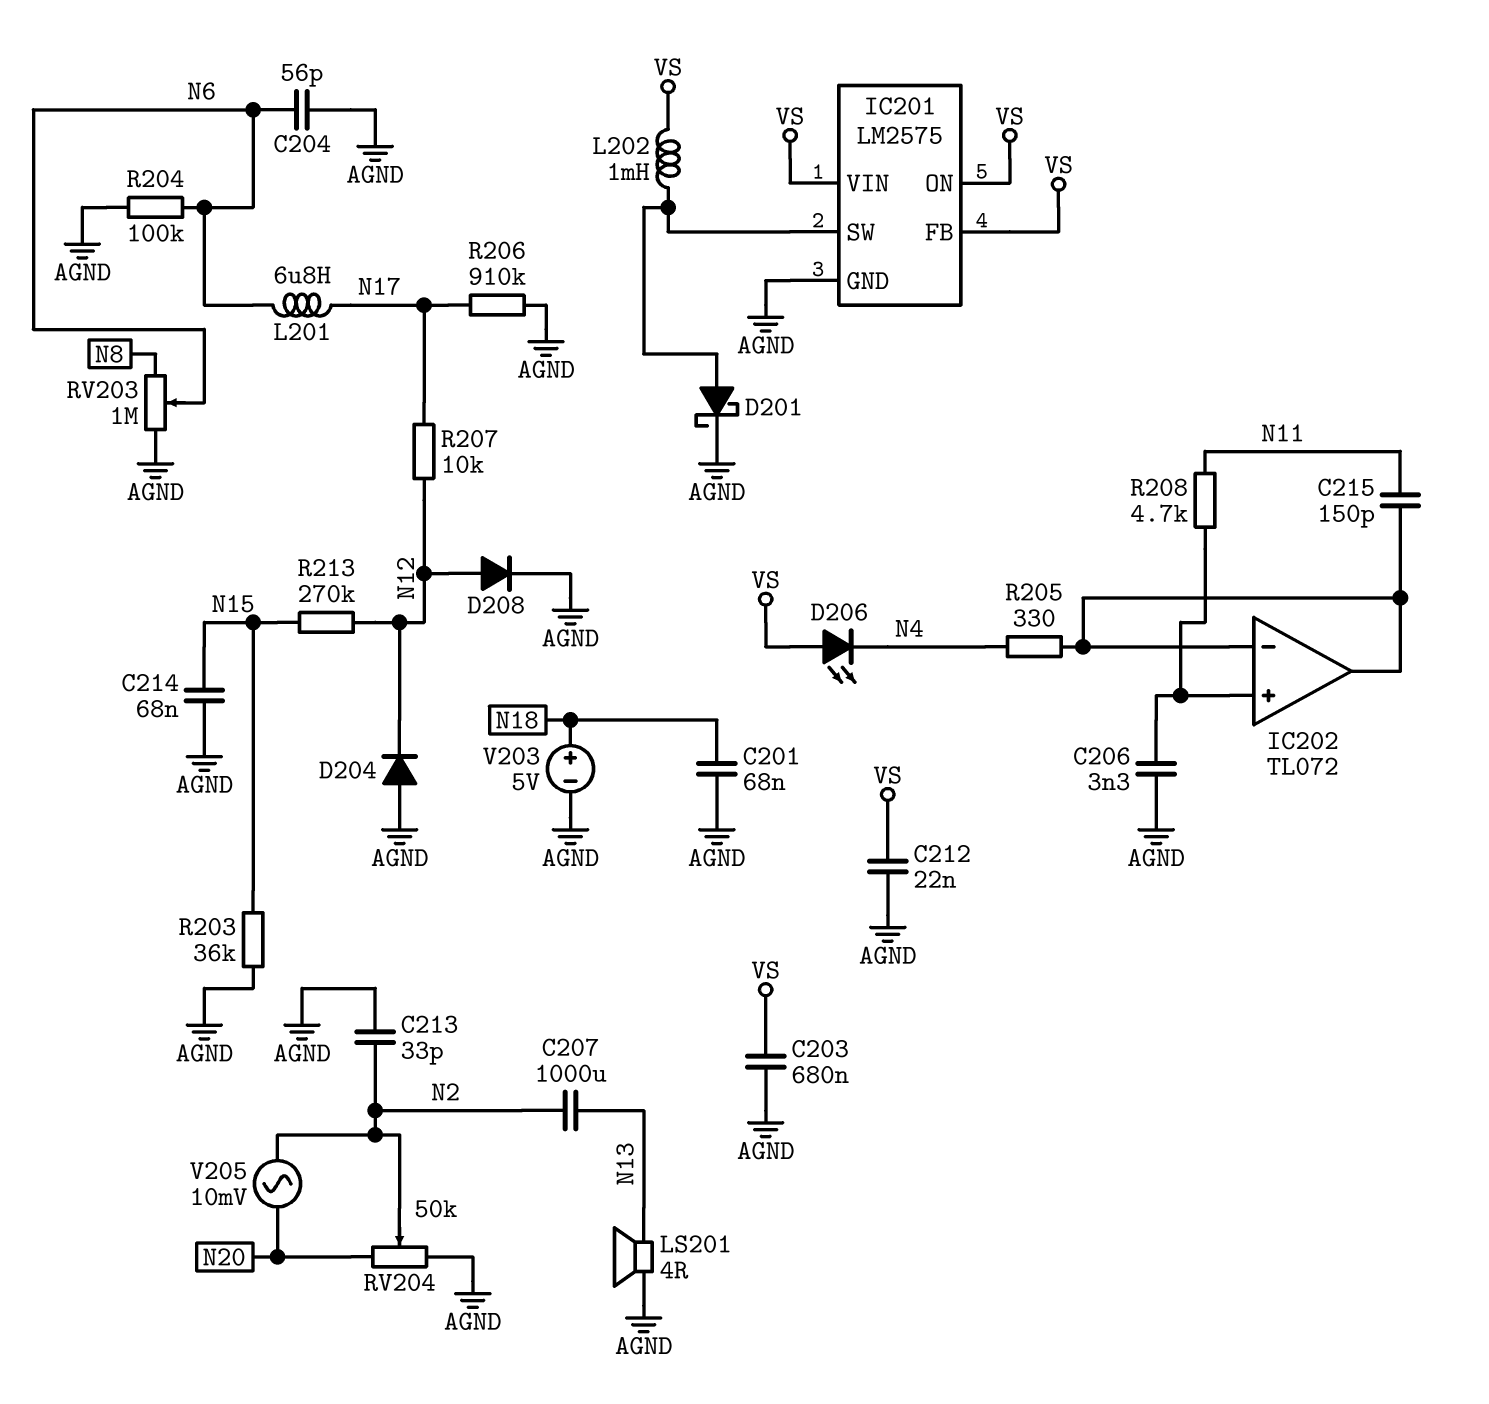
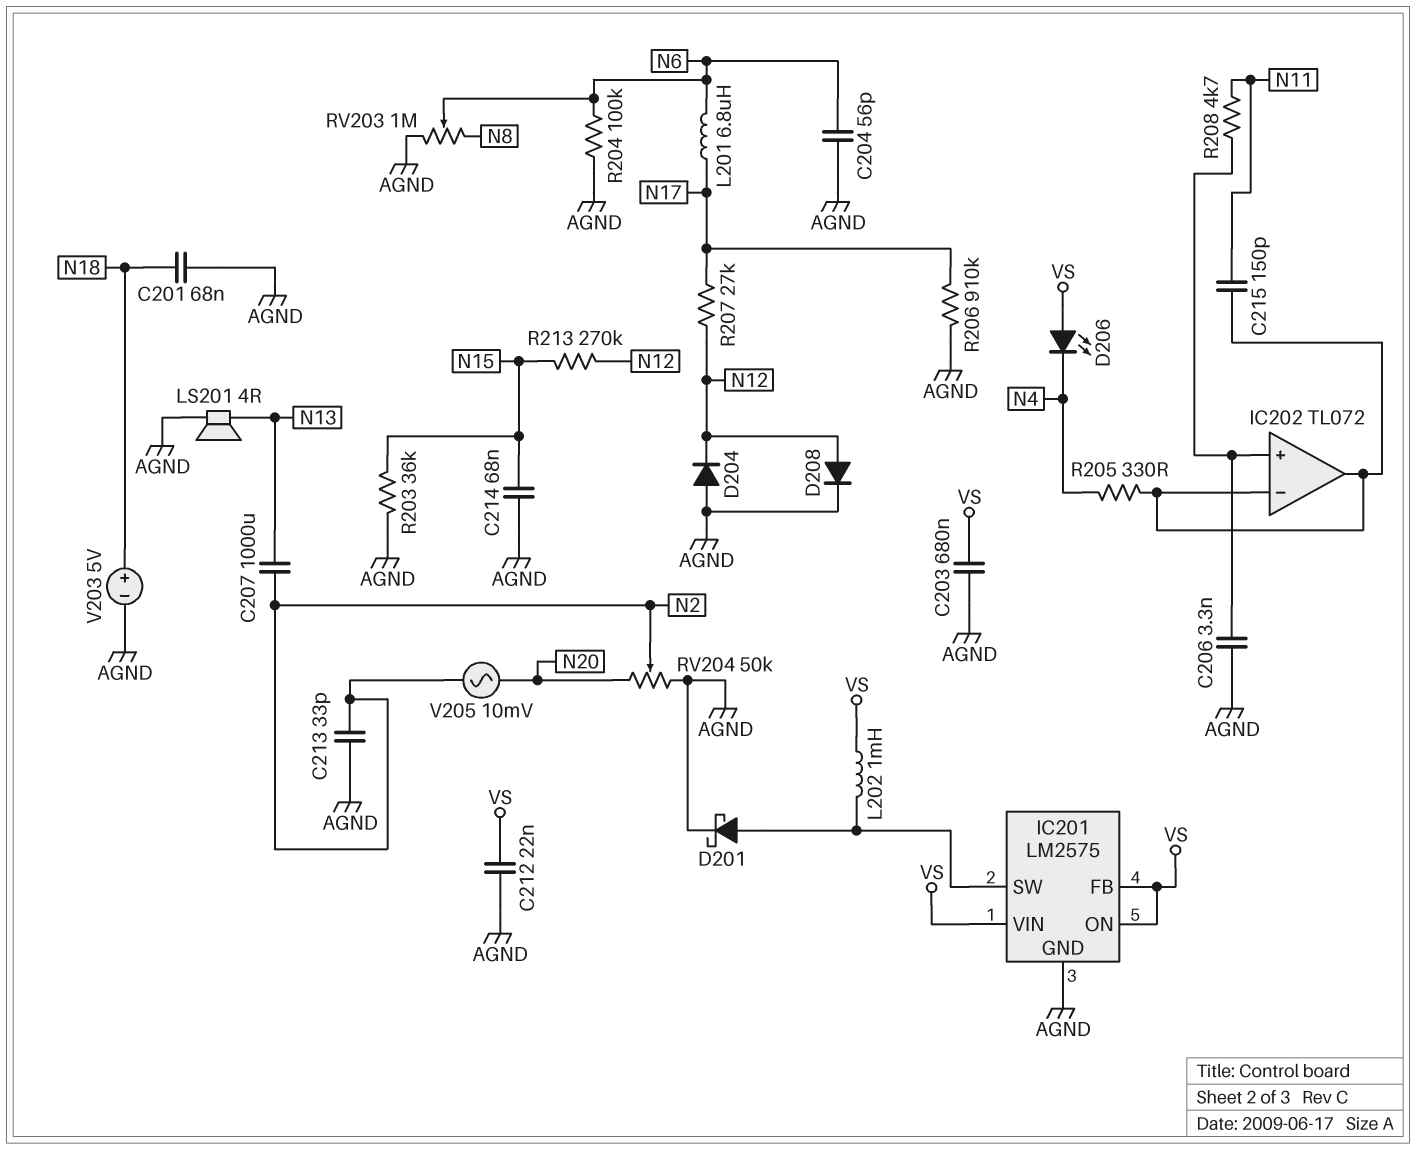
R207: 10k (N12, N17) -> 27k (N12, N17)

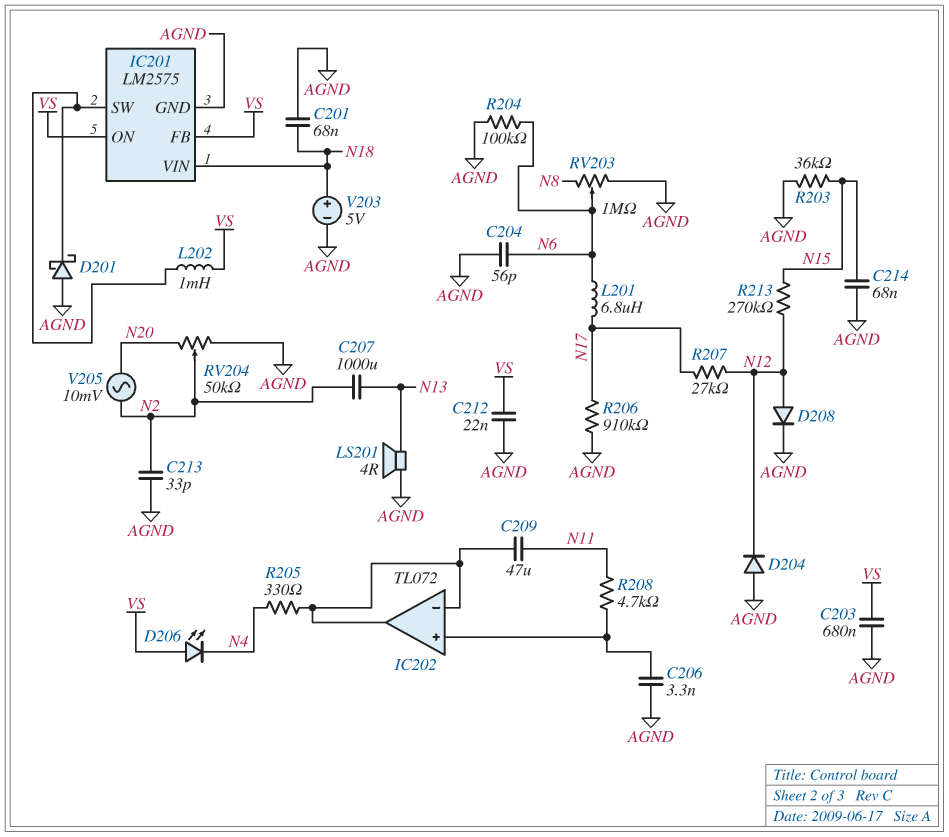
C209: none -> 47uF (IC202/in-, N11)
C215: 150pF (IC202/in-, N11) -> none
D201: schottky (A IC201/SW, K AGND) -> schottky (A AGND, K IC201/SW)
IC201 pin VIN: VS -> N18

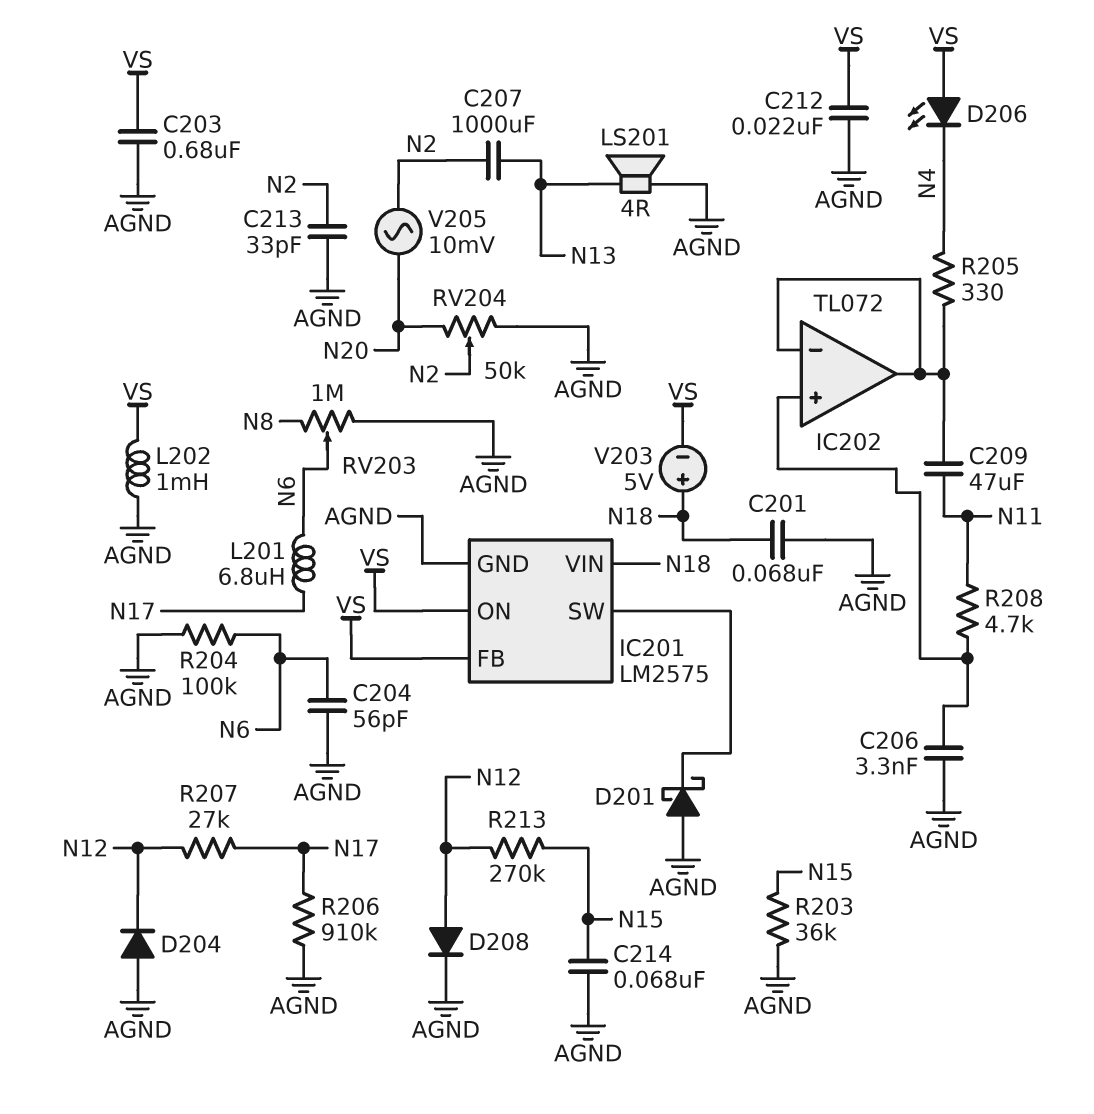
L202: 1mH (IC201/SW, VS) -> 1mH (AGND, VS)
V203: 5V (plus N18, minus AGND) -> 5V (plus N18, minus VS)

